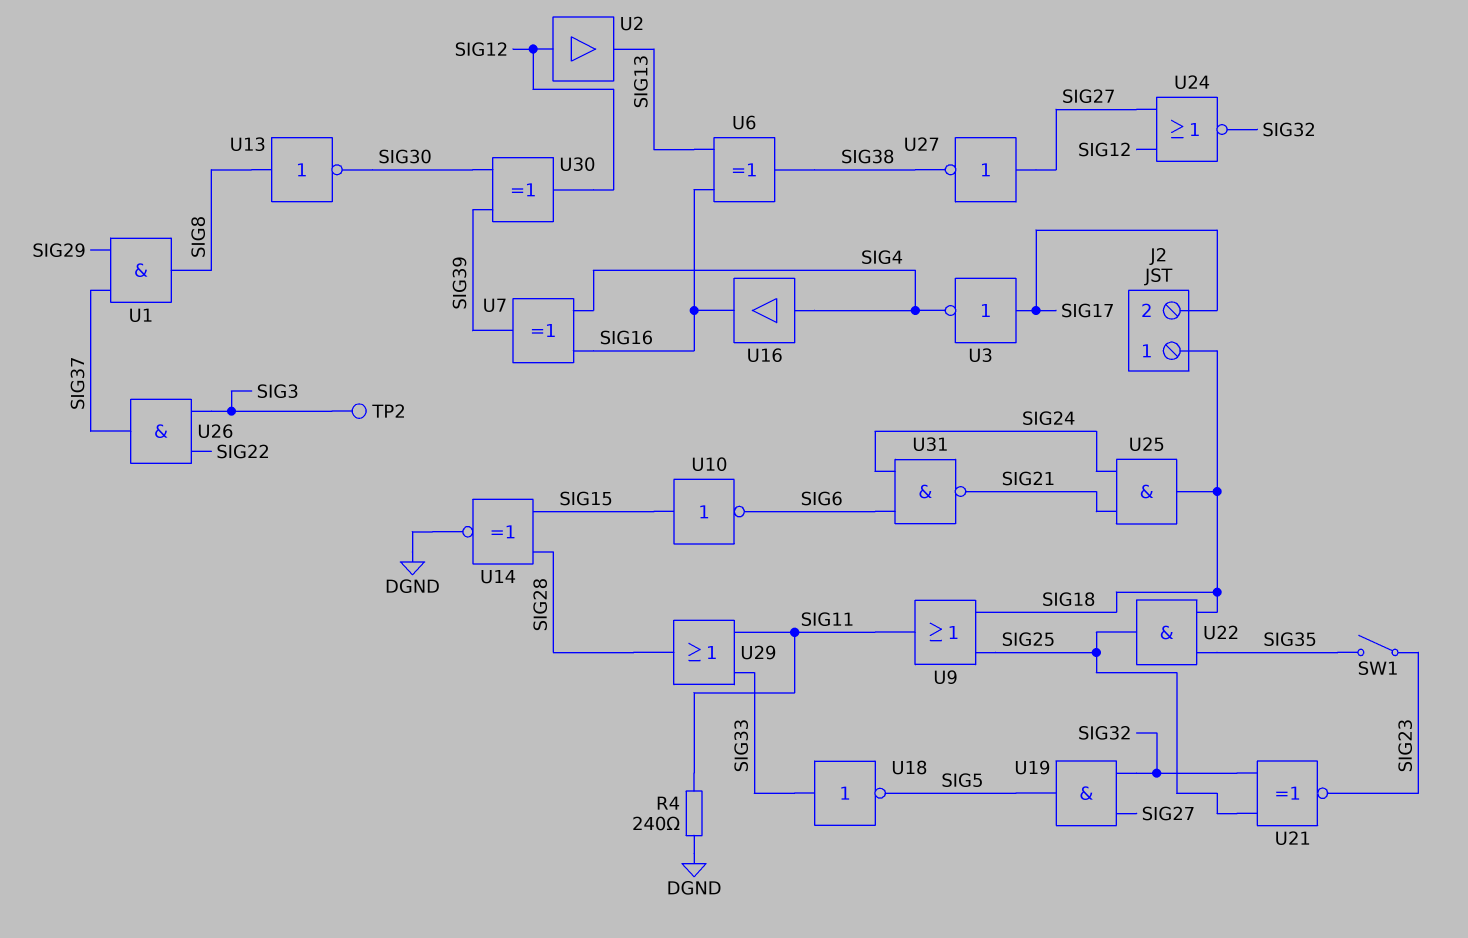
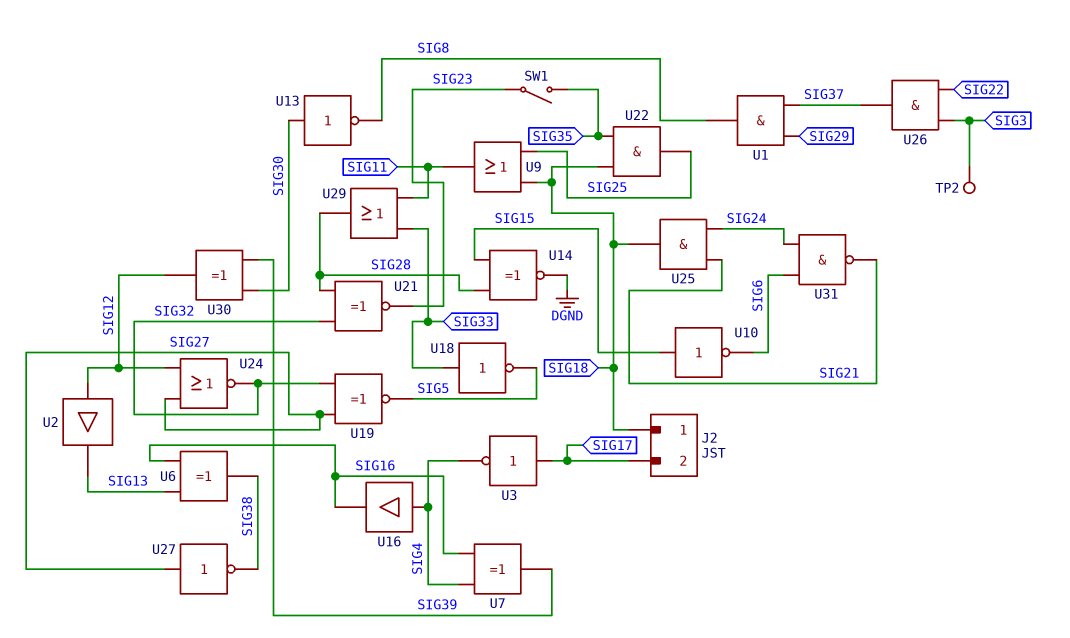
R4: 240 (DGND, SIG11) -> none
U13: NOT (in SIG8, out SIG30) -> NOT (in SIG30, out SIG8)
U19: AND (in SIG27, in SIG32, out SIG5) -> XNOR (in SIG27, in SIG32, out SIG5)
U21: XNOR (in SIG25, in SIG32, out SIG23) -> XNOR (in SIG28, in SIG32, out SIG23)

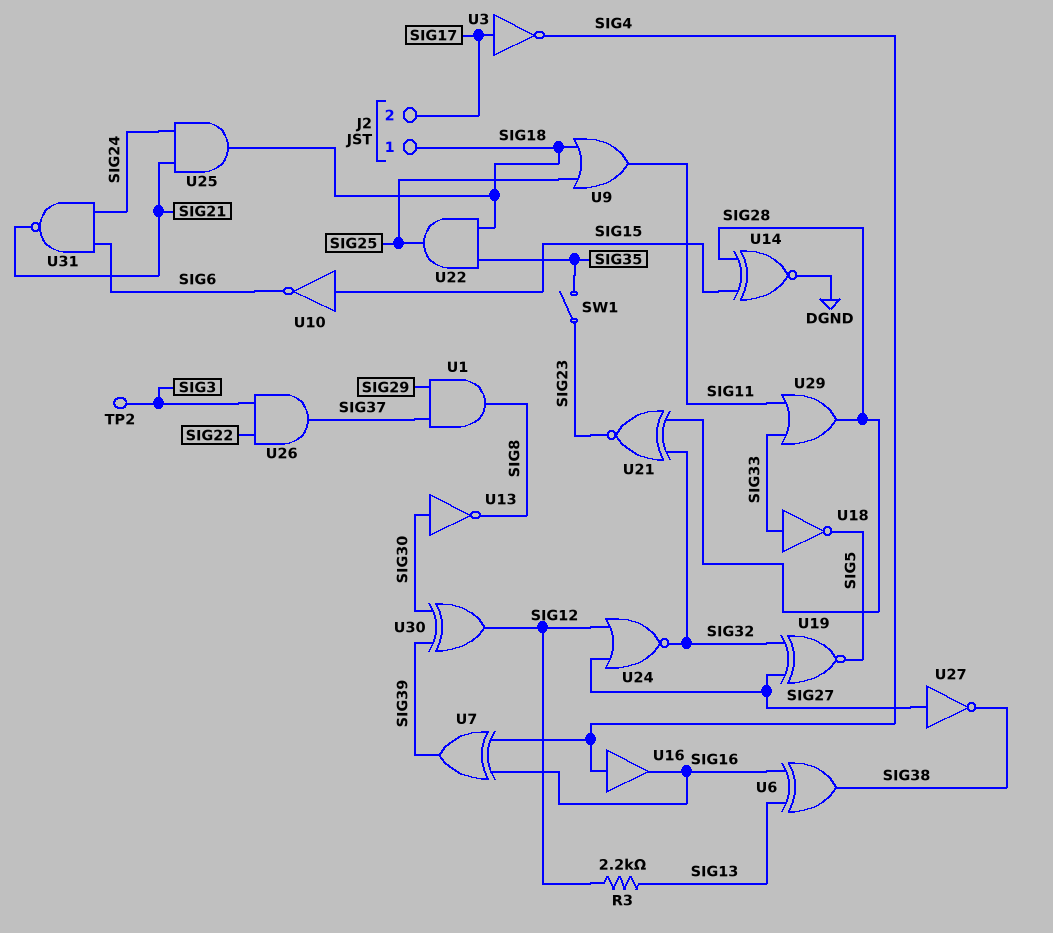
R3: none -> 2.2k (SIG12, SIG13)
U2: buffer (in SIG12, out SIG13) -> none

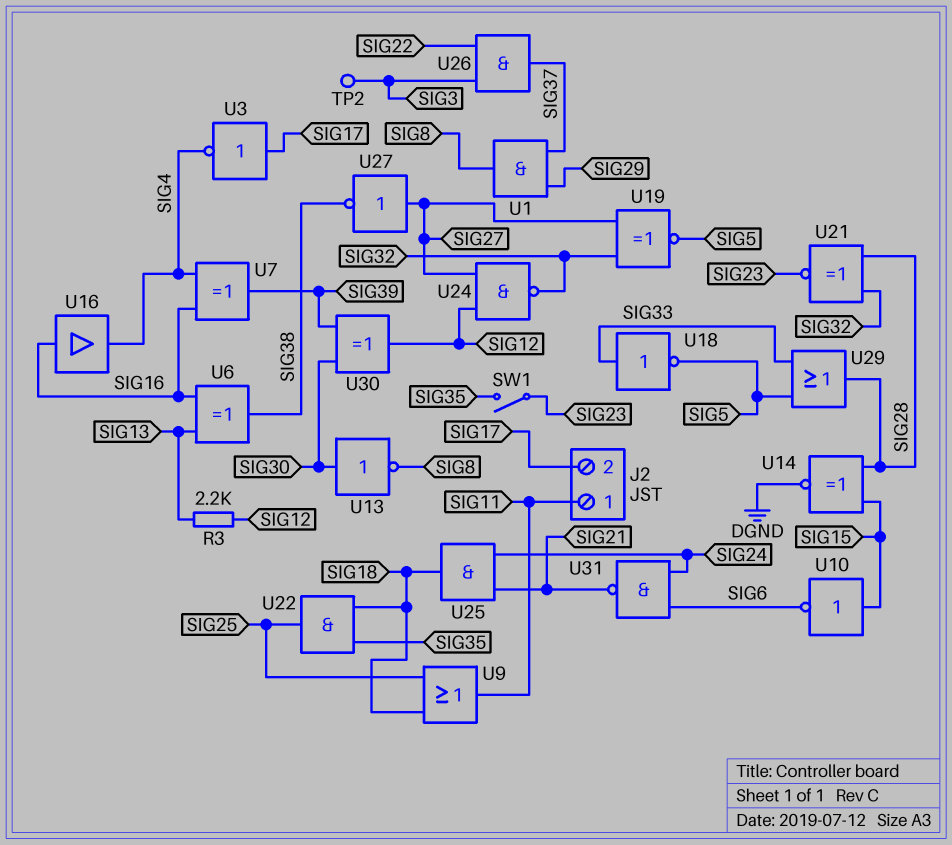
J2 pin 1: SIG18 -> SIG11
U16: buffer (in SIG4, out SIG16) -> buffer (in SIG16, out SIG4)
U24: NOR (in SIG12, in SIG27, out SIG32) -> NAND (in SIG12, in SIG27, out SIG32)
U29: OR (in SIG11, in SIG33, out SIG28) -> OR (in SIG5, in SIG33, out SIG28)

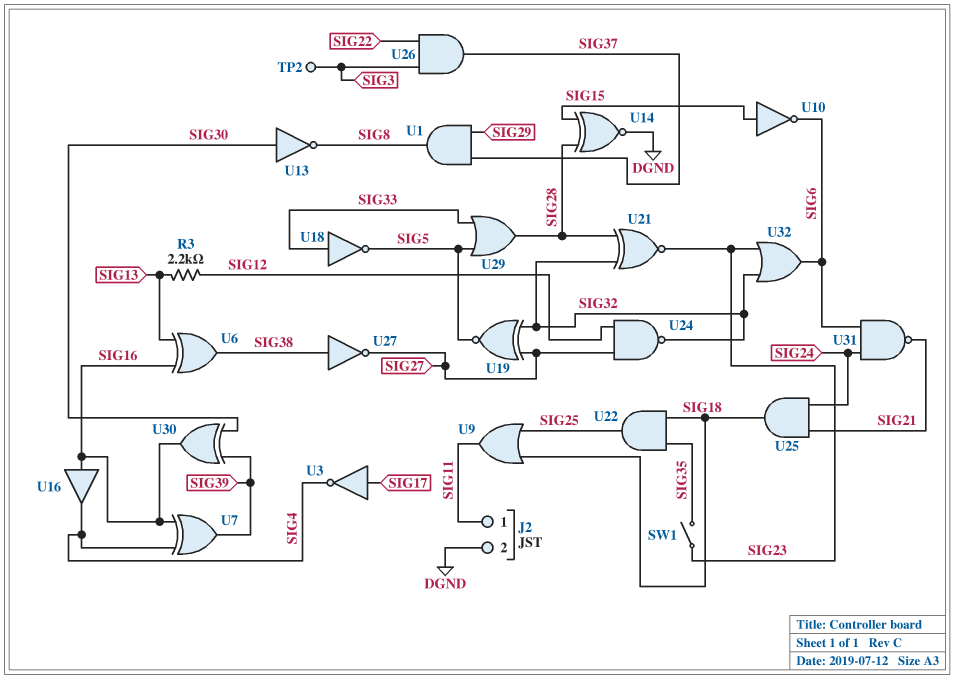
J2 pin 2: SIG17 -> DGND
U27: NOT (in SIG27, out SIG38) -> NOT (in SIG38, out SIG27)
U30: XOR (in SIG30, in SIG39, out SIG12) -> XOR (in SIG30, in SIG39, out SIG16)
U32: none -> OR (in SIG23, in SIG32, out SIG6)

